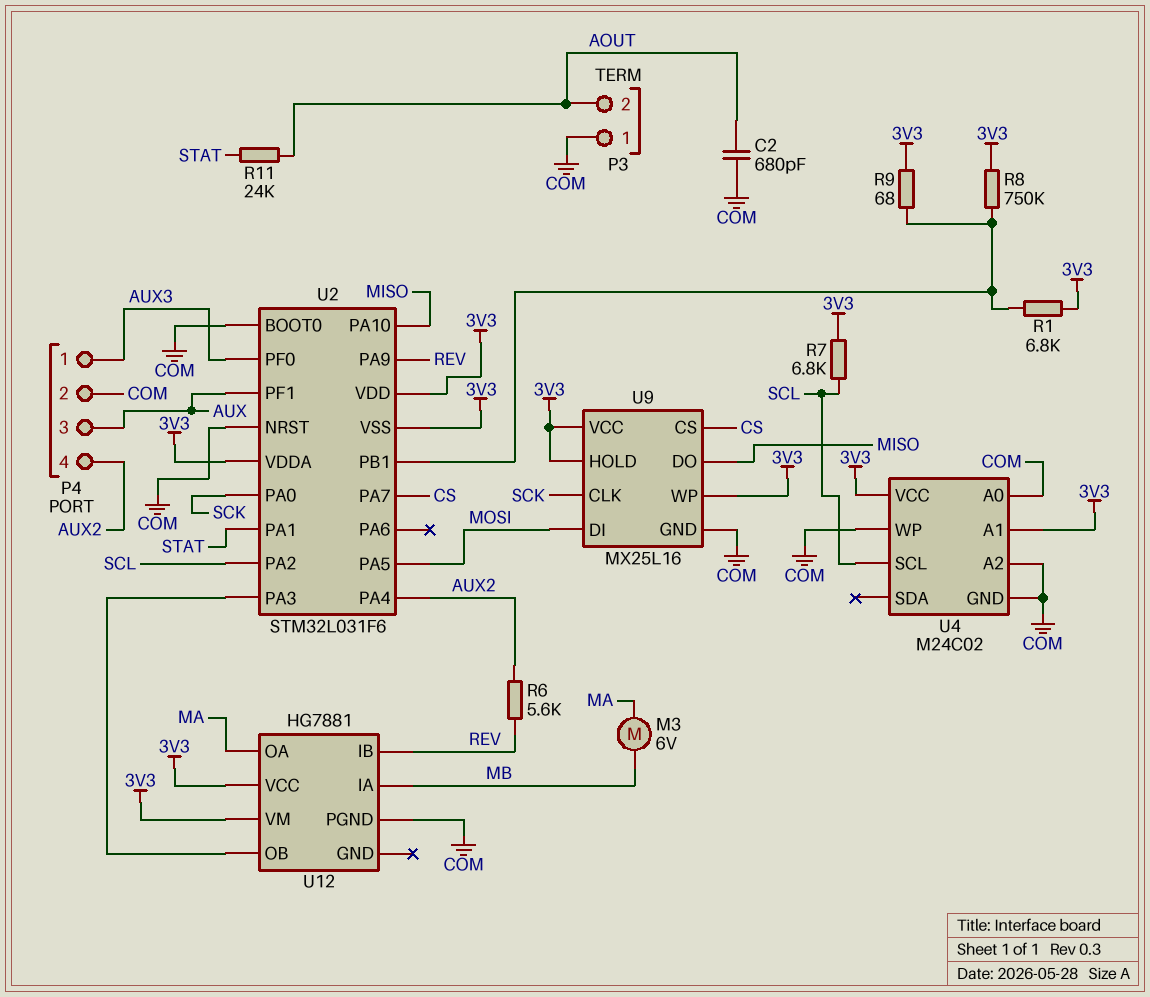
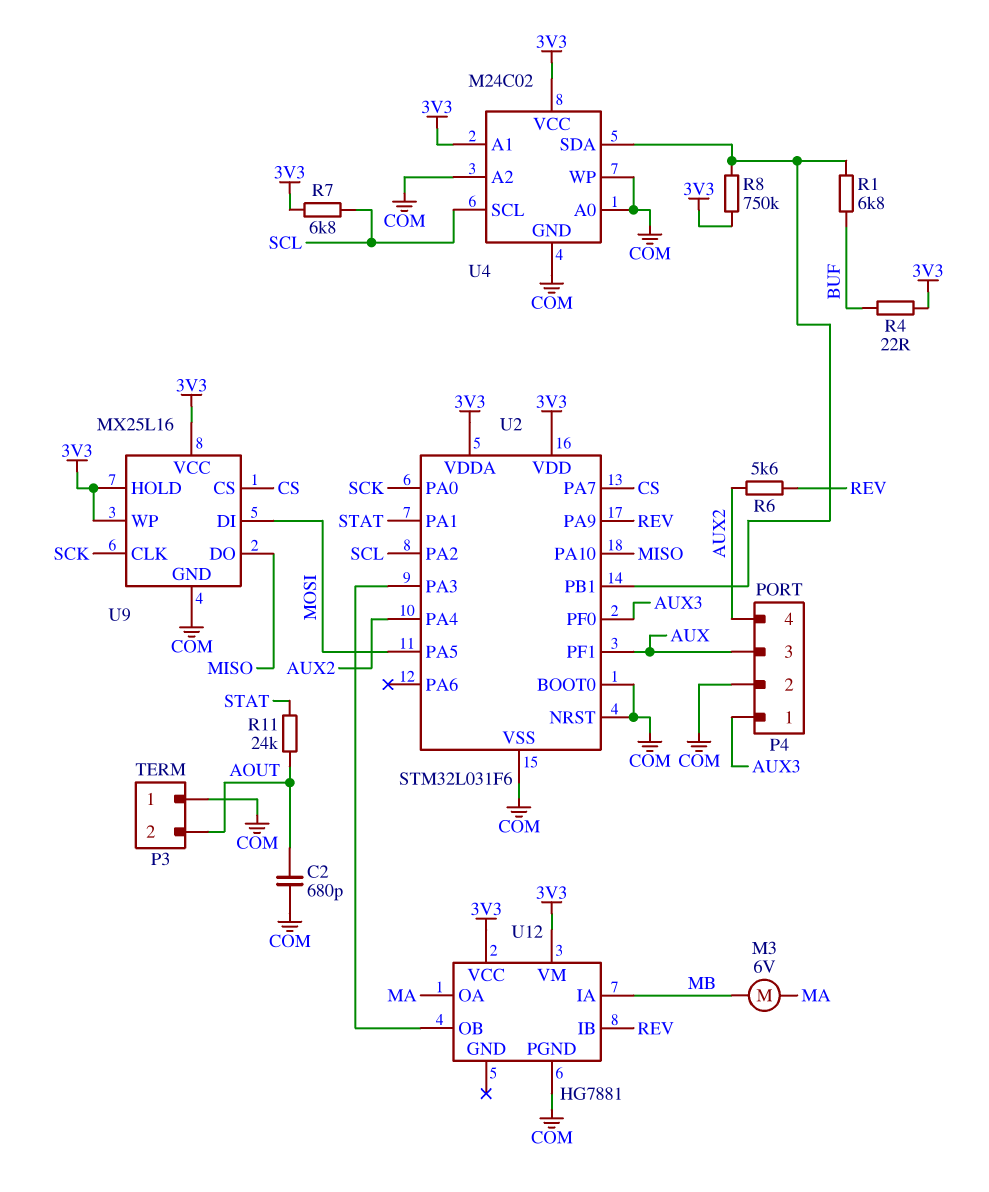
R1: 6.8k (3V3, U2/PB1) -> 6.8k (BUF, U2/PB1)
R4: none -> 22 (3V3, BUF)
R9: 68 (3V3, U2/PB1) -> none
U2 pin VSS: 3V3 -> COM
U4 pin SDA: none -> U2/PB1

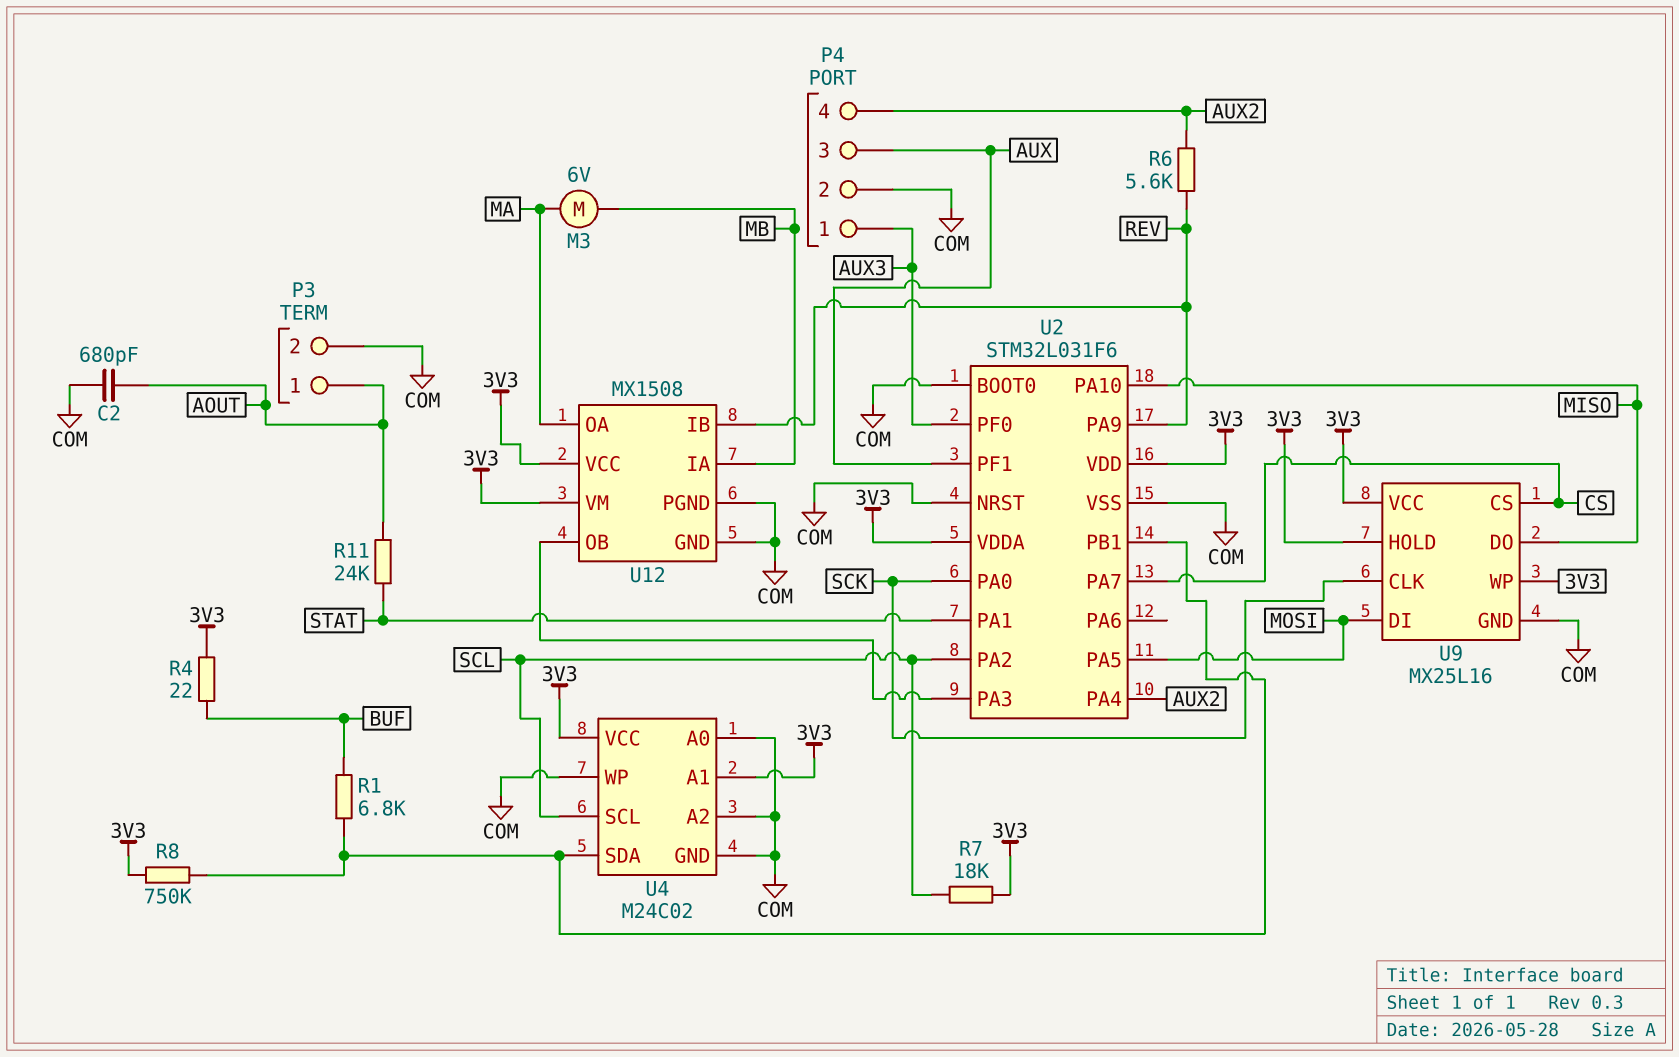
P3 pin 1: COM -> AOUT
P3 pin 2: AOUT -> COM
R7: 6.8k (3V3, SCL) -> 18k (3V3, SCL)
U12: HG7881 -> MX1508
U12 pin GND: none -> COM

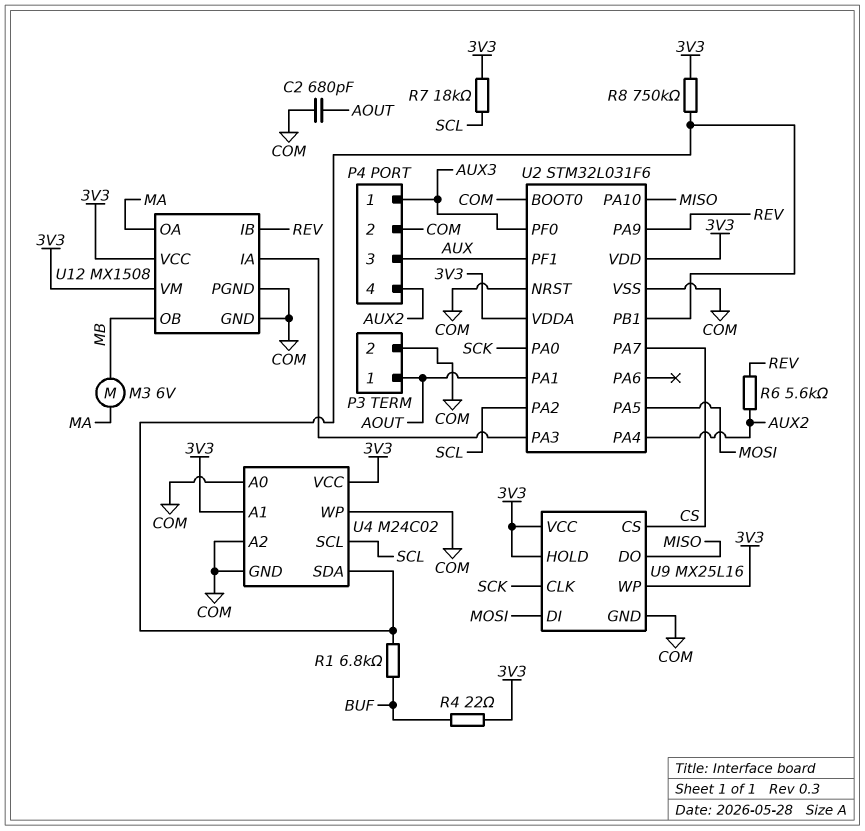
R11: 24k (AOUT, STAT) -> none
U2 pin PA1: STAT -> AOUT
U12 pin IA: MB -> U2/PA3
U12 pin OB: U2/PA3 -> MB

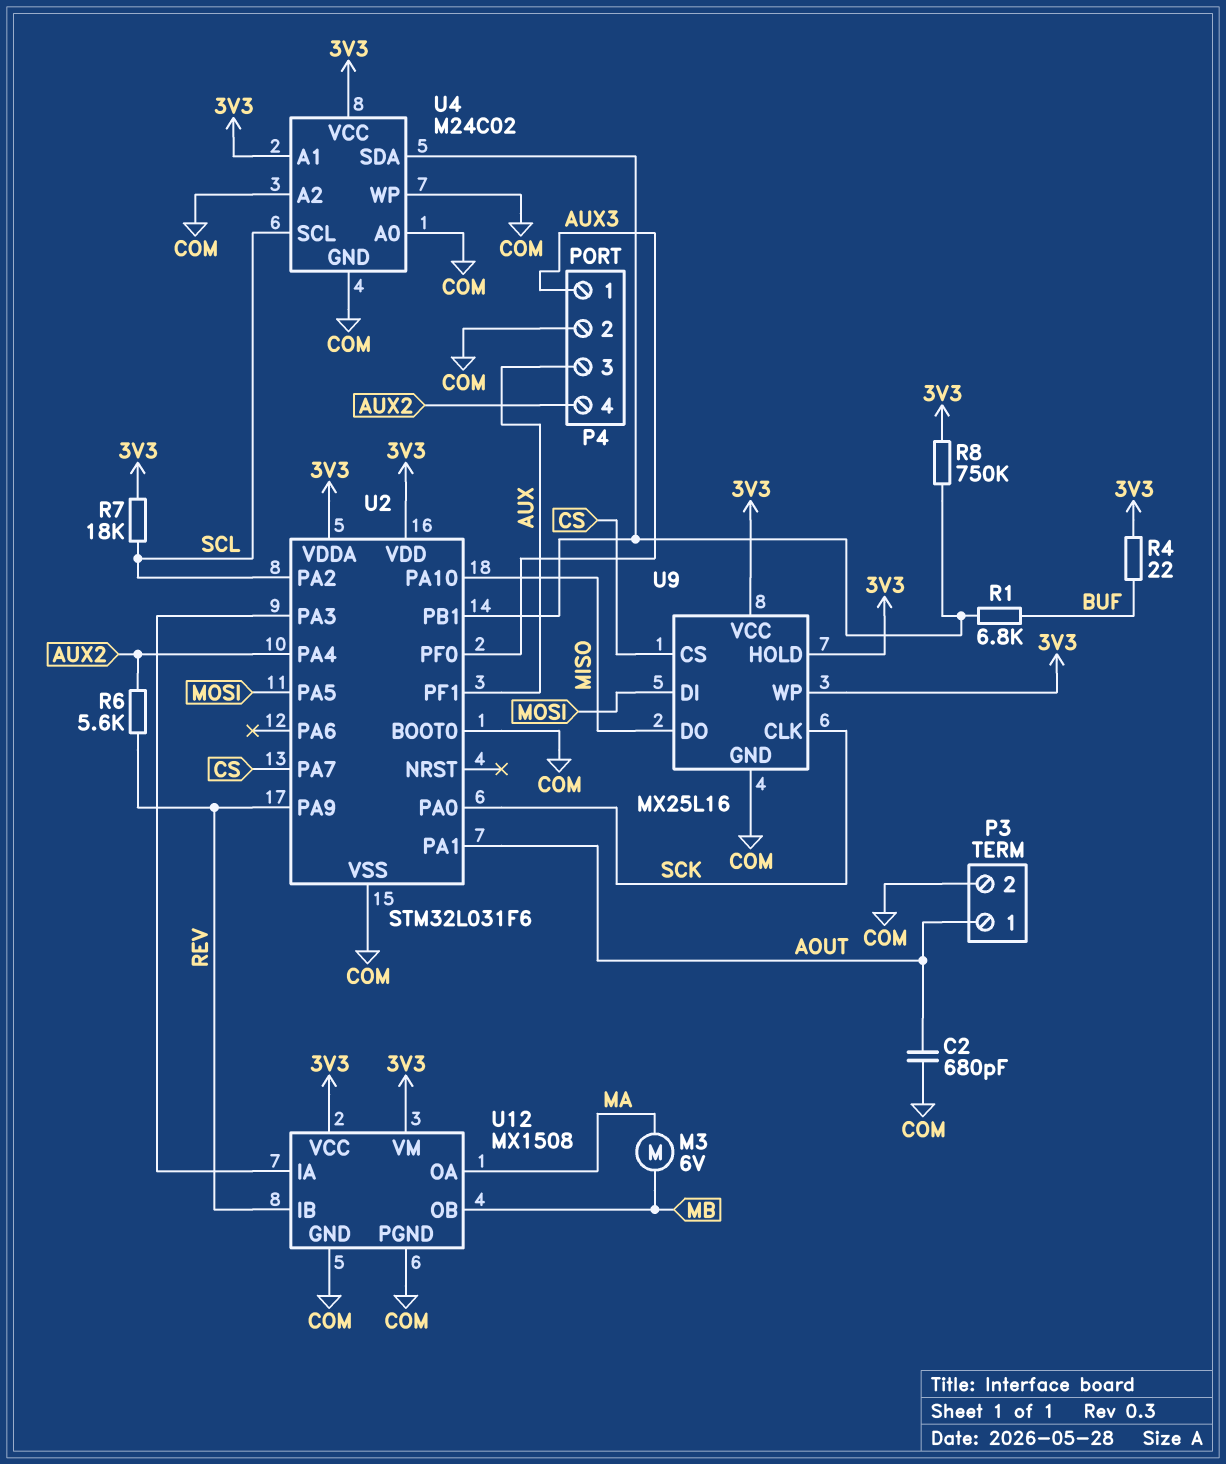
U2 pin NRST: COM -> none

